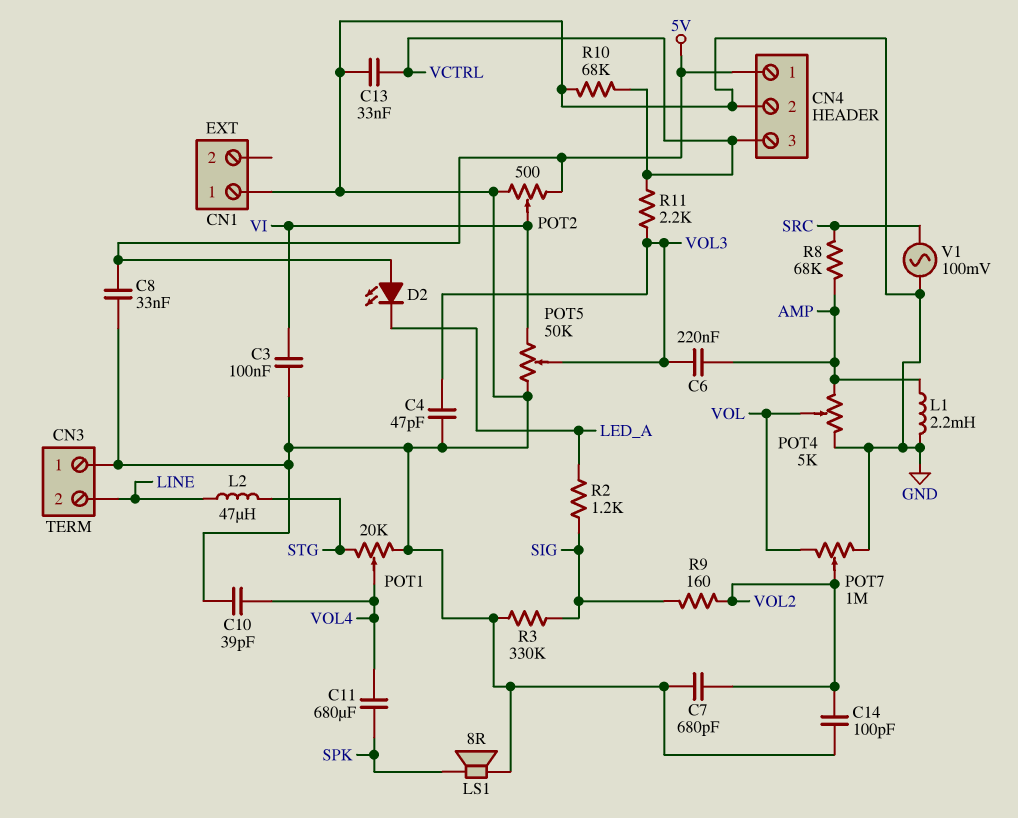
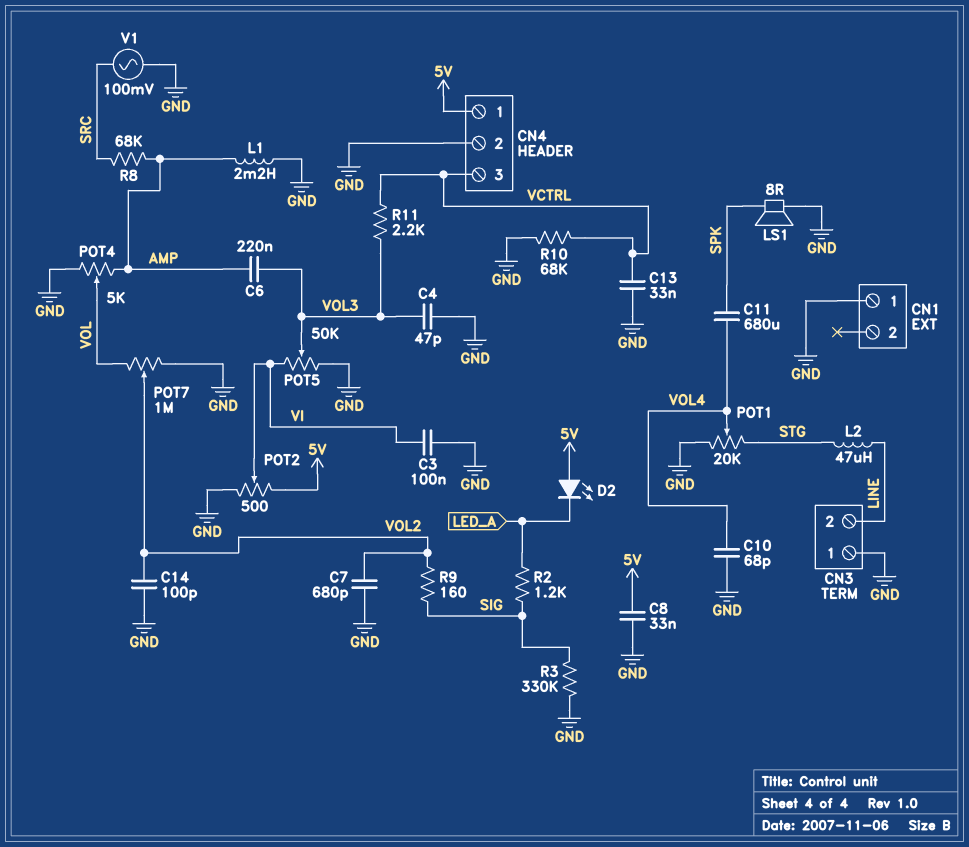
C10: 39pF (GND, VOL4) -> 68pF (GND, VOL4)

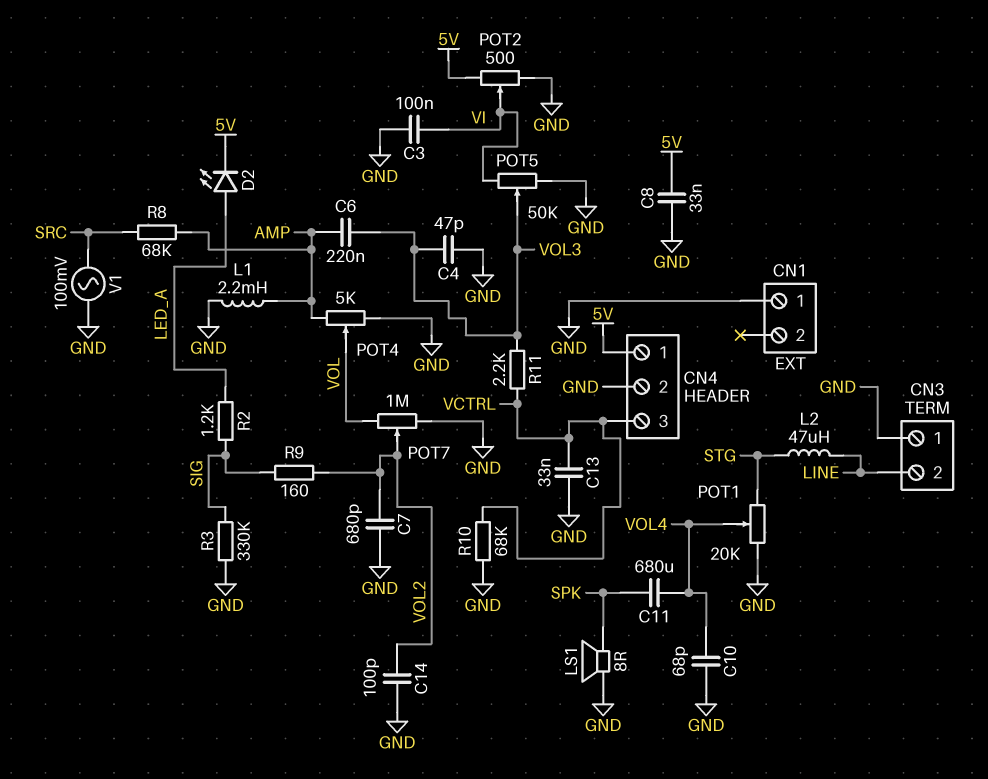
D2: LED (A 5V, K LED_A) -> LED (A LED_A, K 5V)

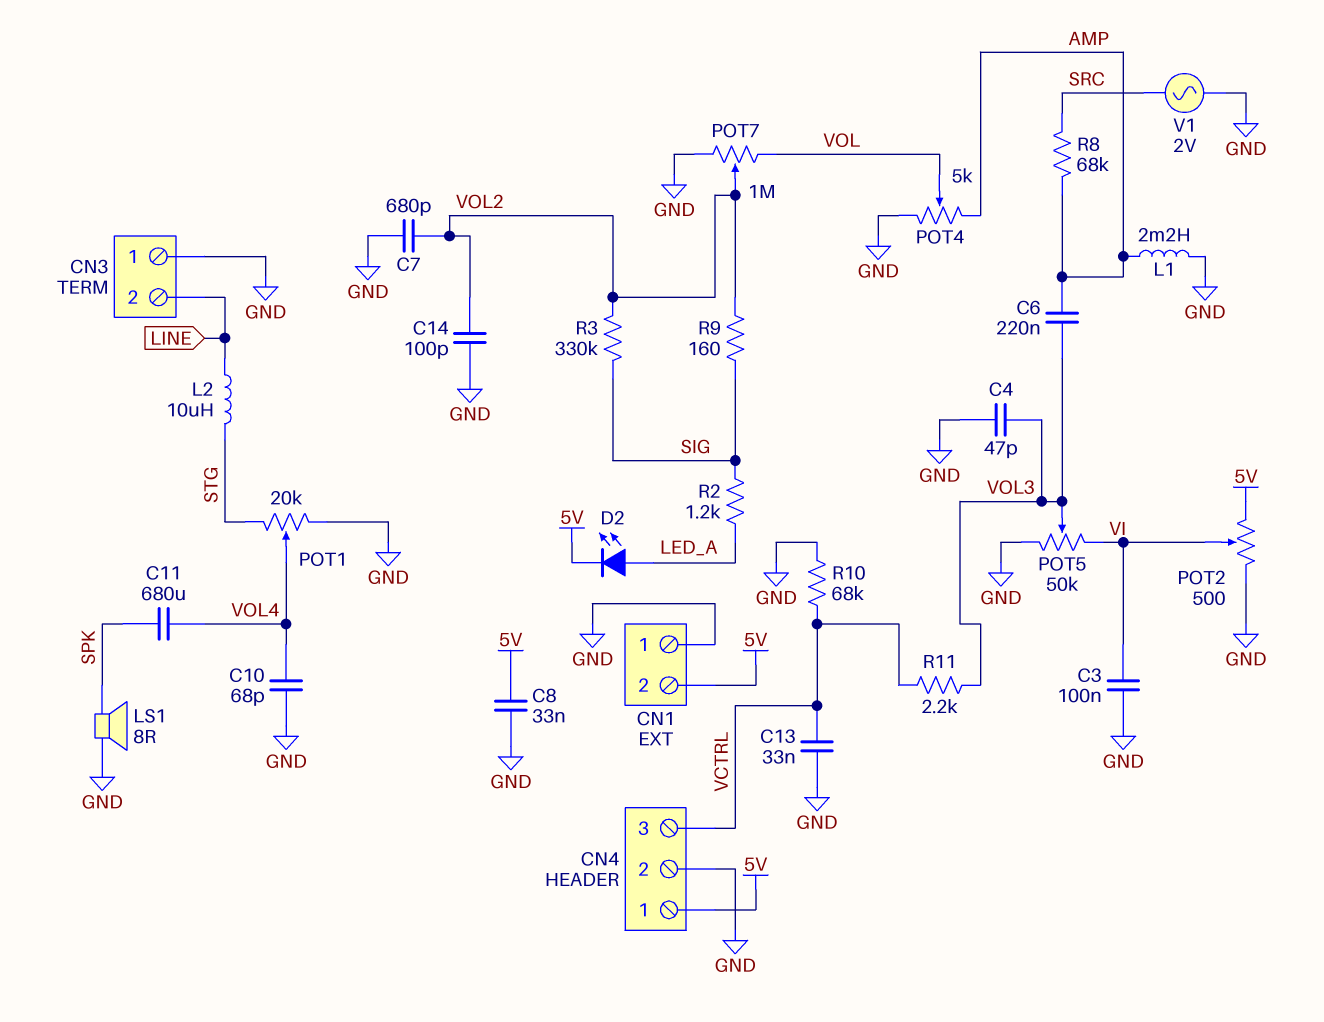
CN1 pin 2: none -> 5V
L2: 47uH (LINE, STG) -> 10uH (LINE, STG)
R3: 330k (GND, SIG) -> 330k (SIG, VOL2)
V1: AC 100mV (GND, SRC) -> AC 2V (GND, SRC)

